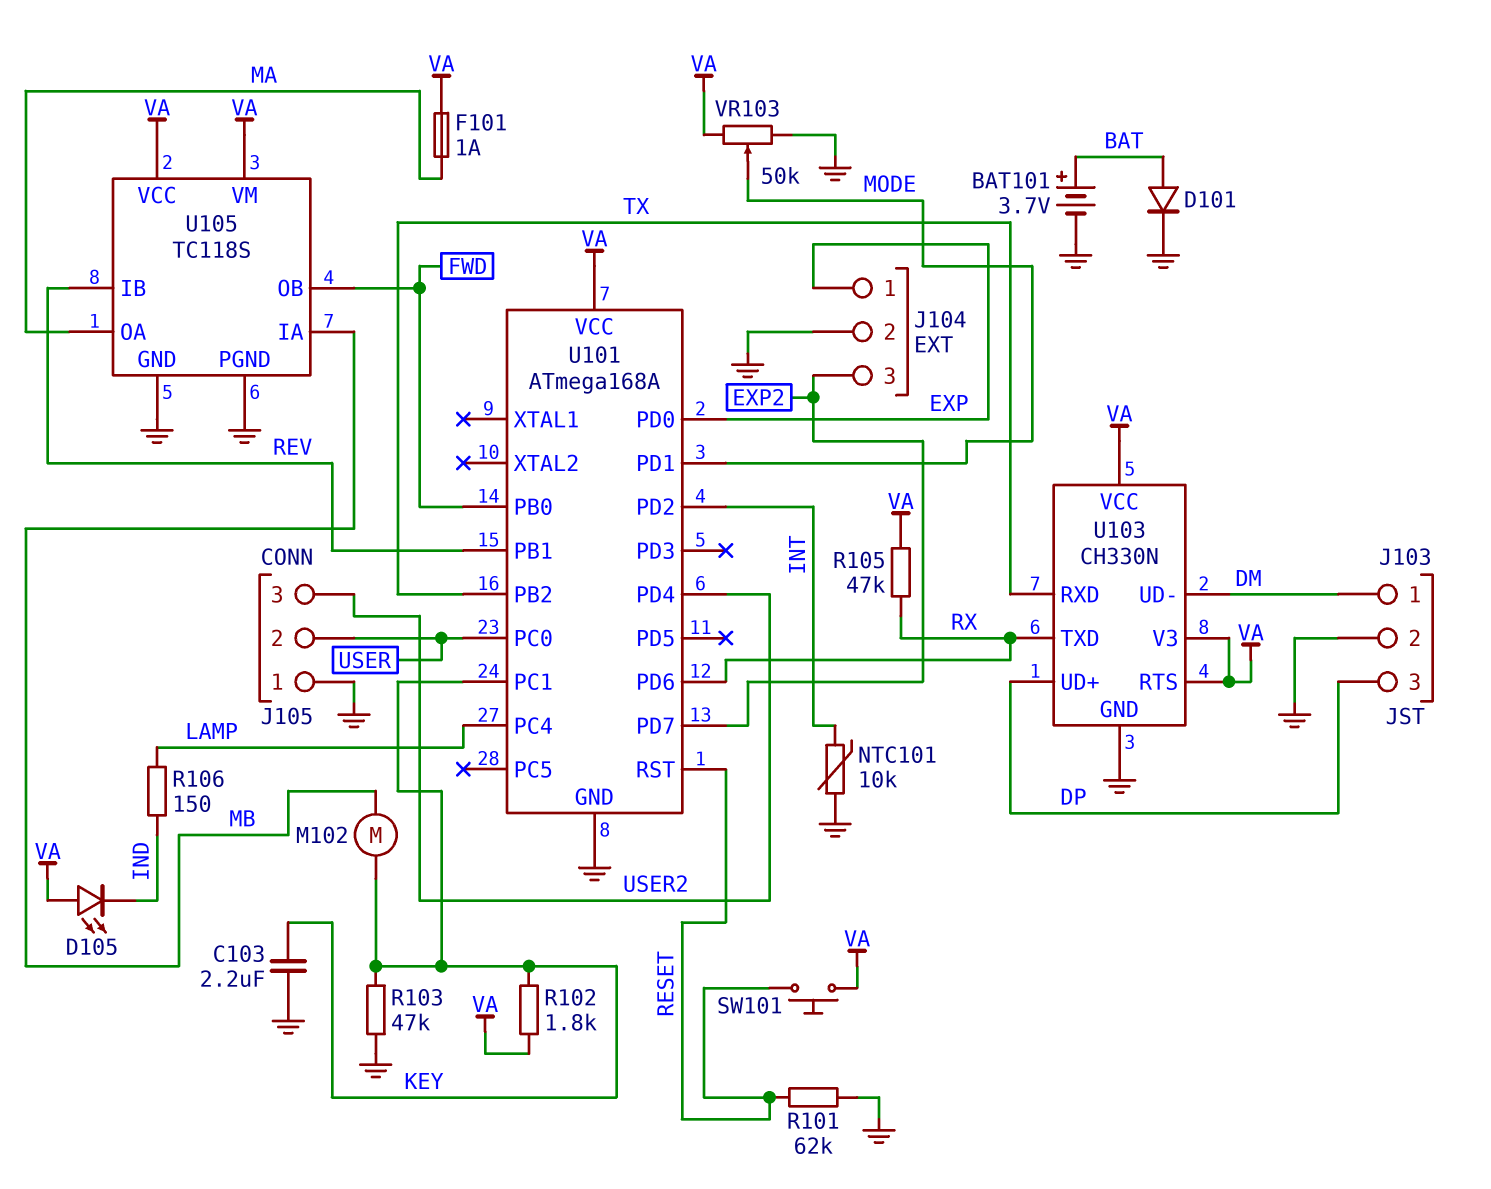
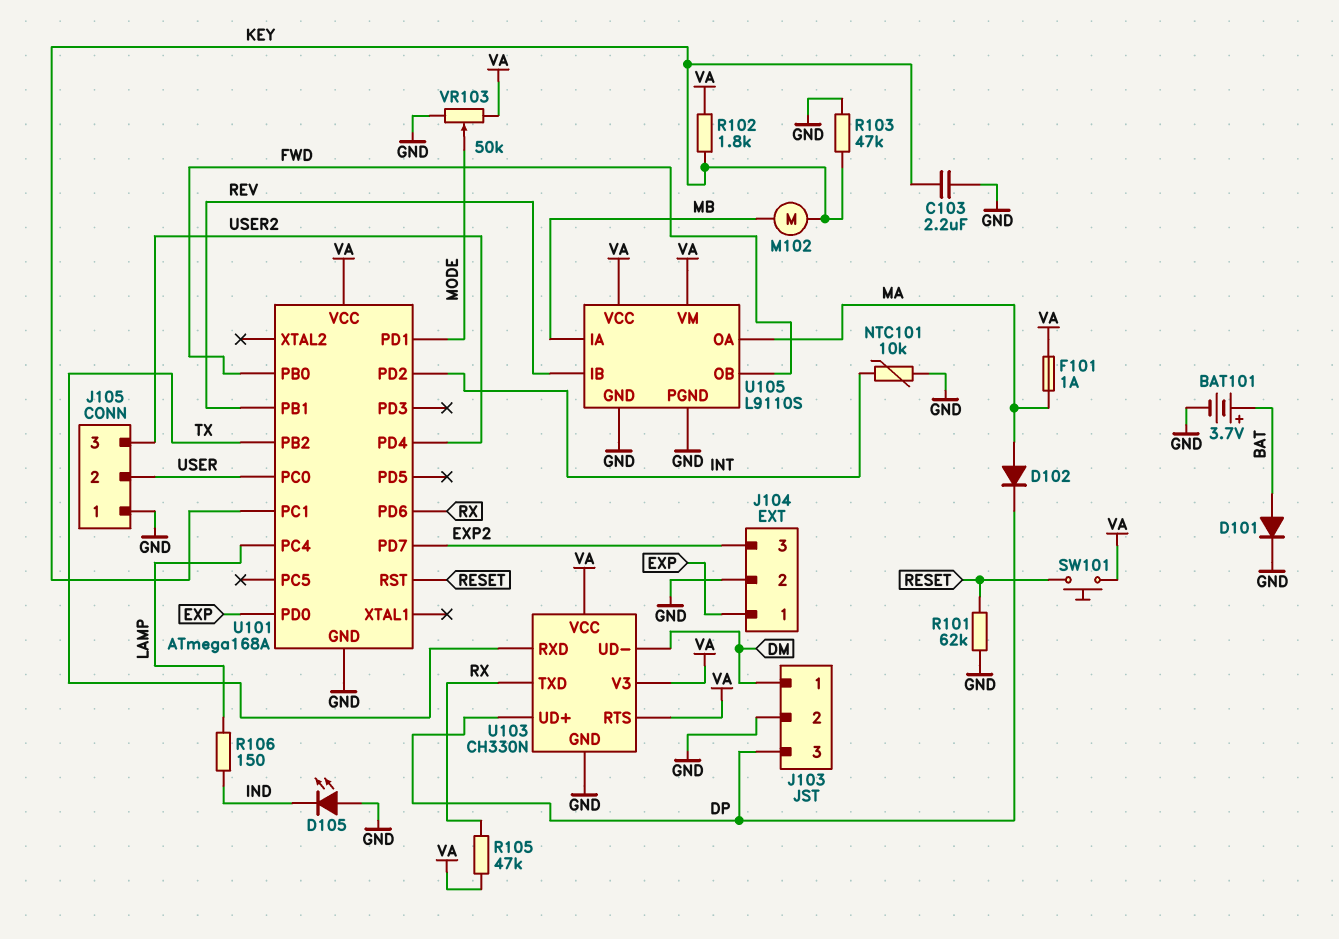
D102: none -> diode (A MA, K DP)
D105: LED (A VA, K IND) -> LED (A GND, K IND)
U105: TC118S -> L9110S

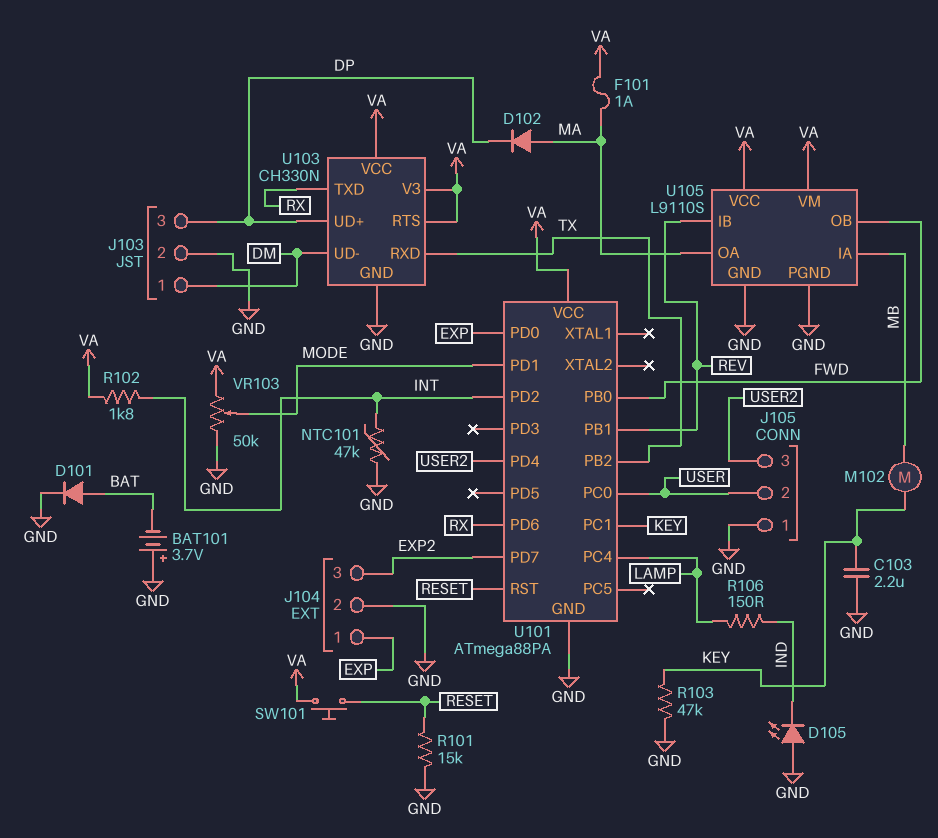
BAT101: 3.7V (plus BAT, minus GND) -> 3.7V (plus GND, minus BAT)
NTC101: 10k (GND, INT) -> 47k (GND, INT)
R101: 62k (GND, RESET) -> 15k (GND, RESET)
R102: 1.8k (KEY, VA) -> 1.8k (INT, VA)
R105: 47k (RX, VA) -> none
U101: ATmega168A -> ATmega88PA

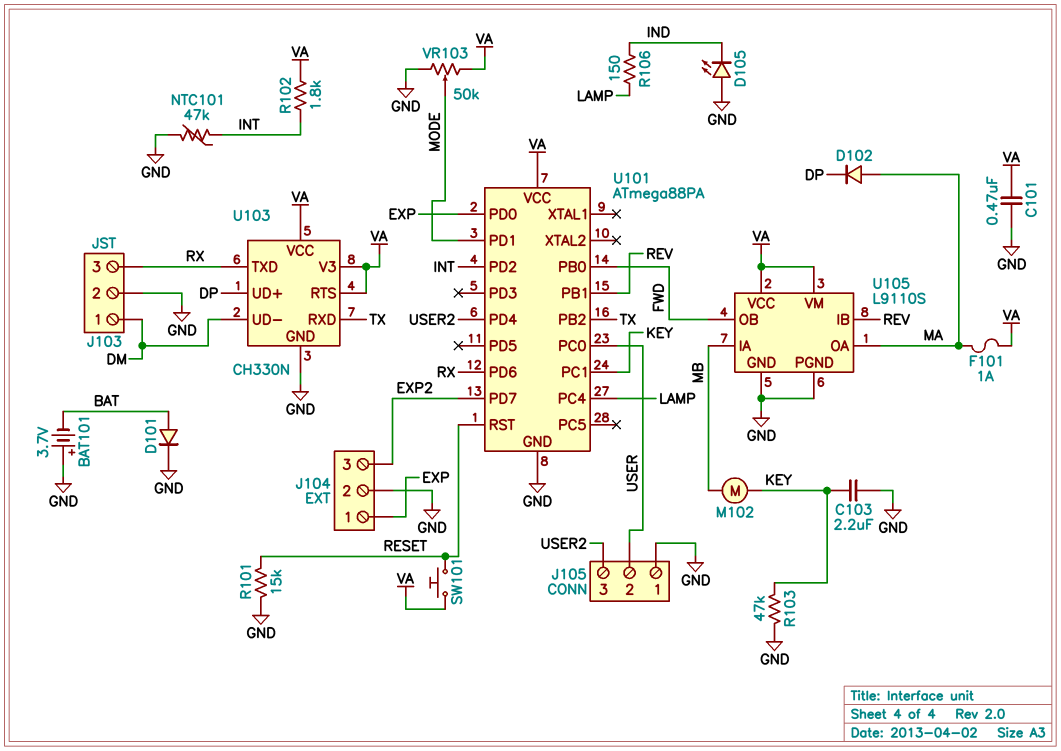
C101: none -> 470nF (GND, VA)
J103 pin 3: DP -> RX

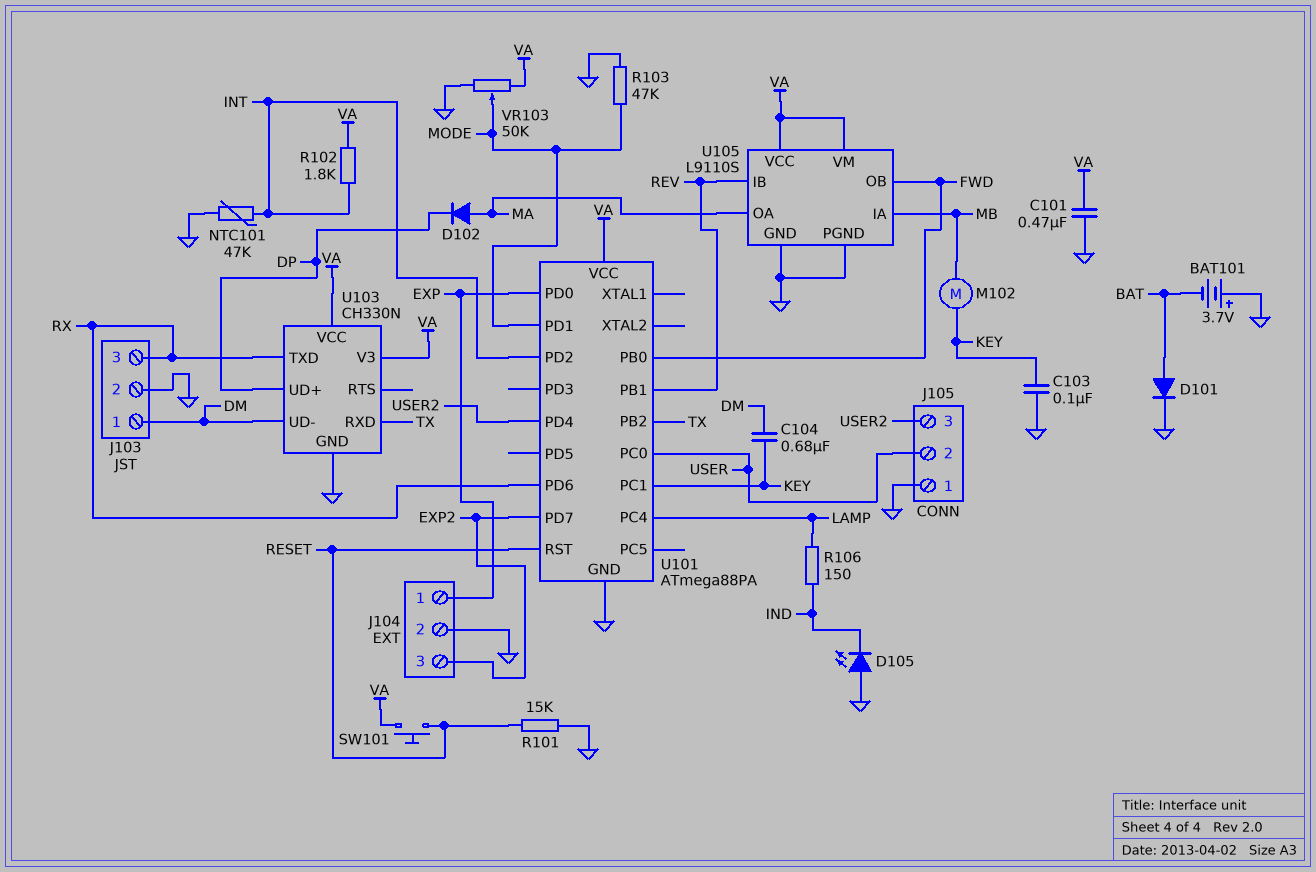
C103: 2.2uF (GND, KEY) -> 100nF (GND, KEY)
C104: none -> 680nF (DM, KEY)
F101: 1A (MA, VA) -> none
R103: 47k (GND, KEY) -> 47k (GND, MODE)
U103 pin RTS: VA -> none

